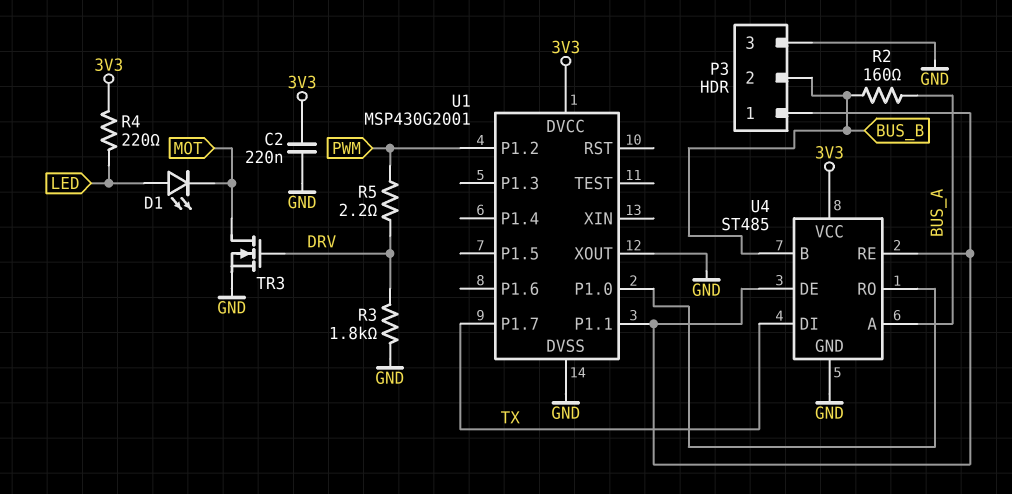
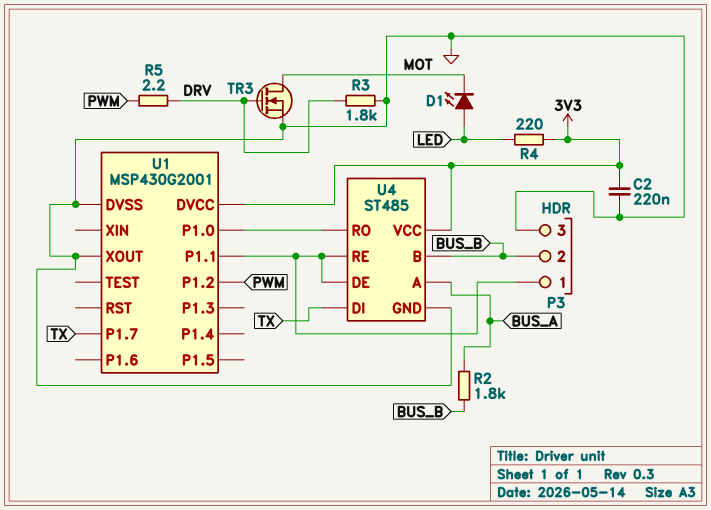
R2: 160 (BUS_A, BUS_B) -> 1.8k (BUS_A, BUS_B)

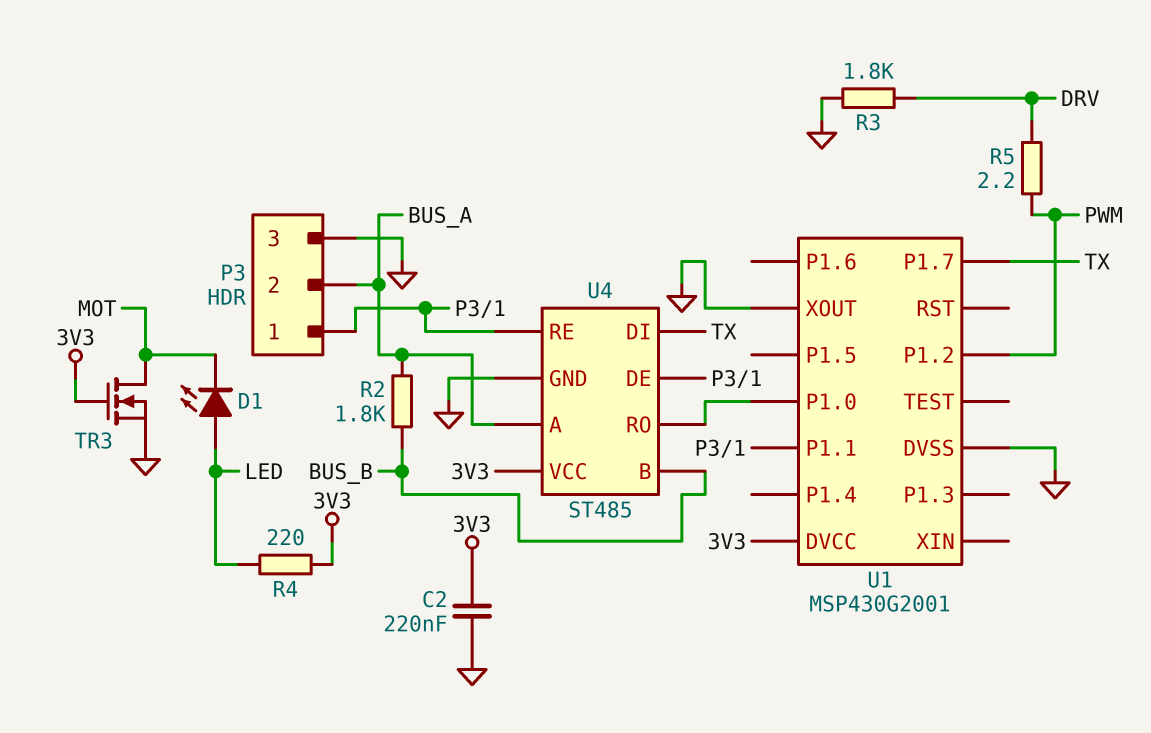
P3 pin 2: BUS_B -> BUS_A
TR3: NMOS (G DRV, D MOT, S GND) -> NMOS (G 3V3, D MOT, S GND)

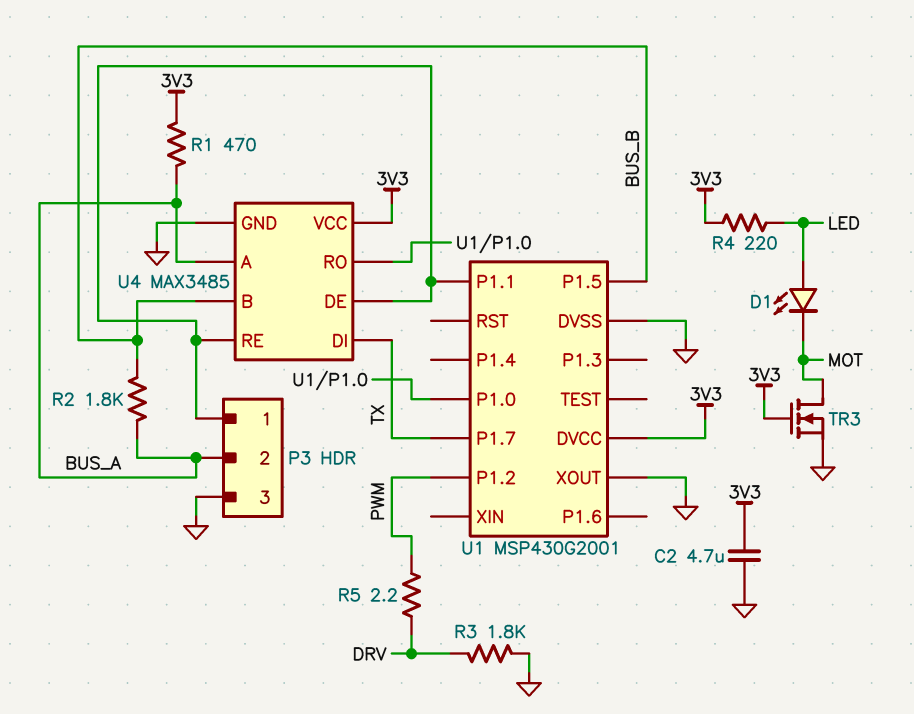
C2: 220nF (3V3, GND) -> 4.7uF (3V3, GND)
R1: none -> 470 (3V3, BUS_A)
U1 pin P1.5: none -> BUS_B
U4: ST485 -> MAX3485

